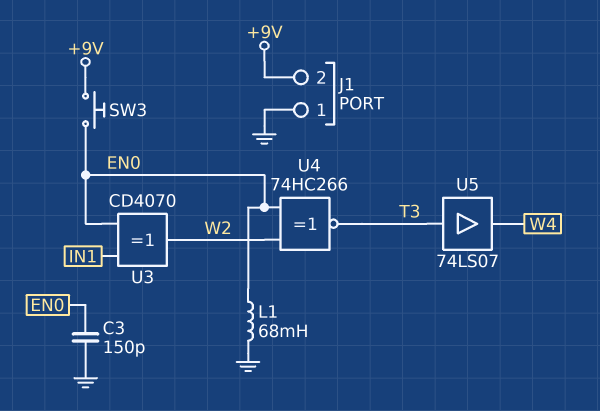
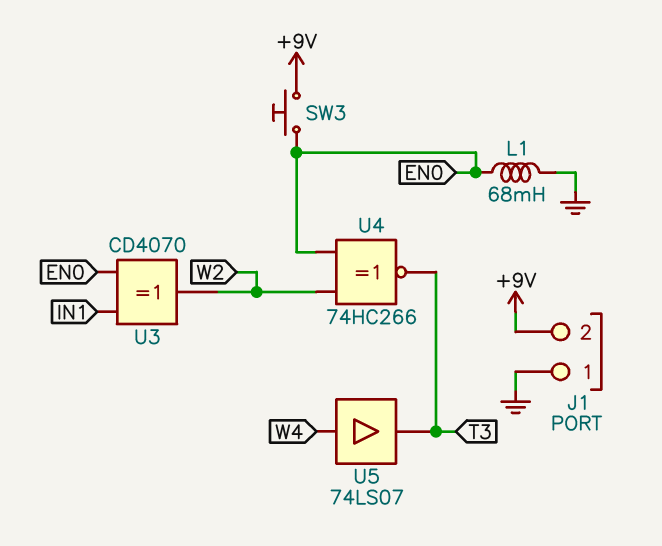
C3: 150pF (EN0, GND) -> none
U5: buffer 74LS07 (in T3, out W4) -> buffer 74LS07 (in W4, out T3)

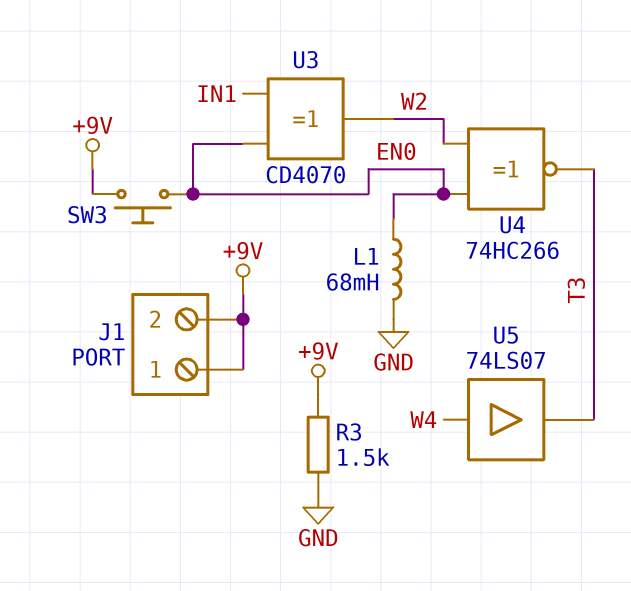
J1 pin 1: GND -> +9V
R3: none -> 1.5k (+9V, GND)

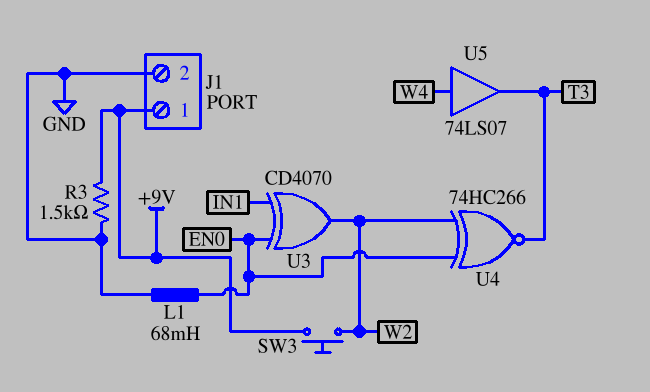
J1 pin 2: +9V -> GND
SW3: button (+9V, EN0) -> button (+9V, W2)

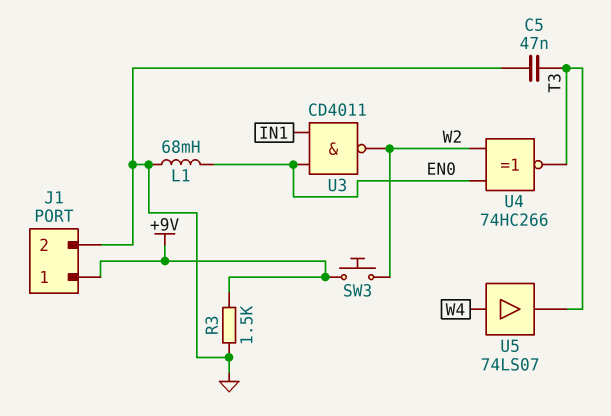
C5: none -> 47nF (GND, T3)
U3: XOR CD4070 (in EN0, in IN1, out W2) -> NAND CD4011 (in EN0, in IN1, out W2)

